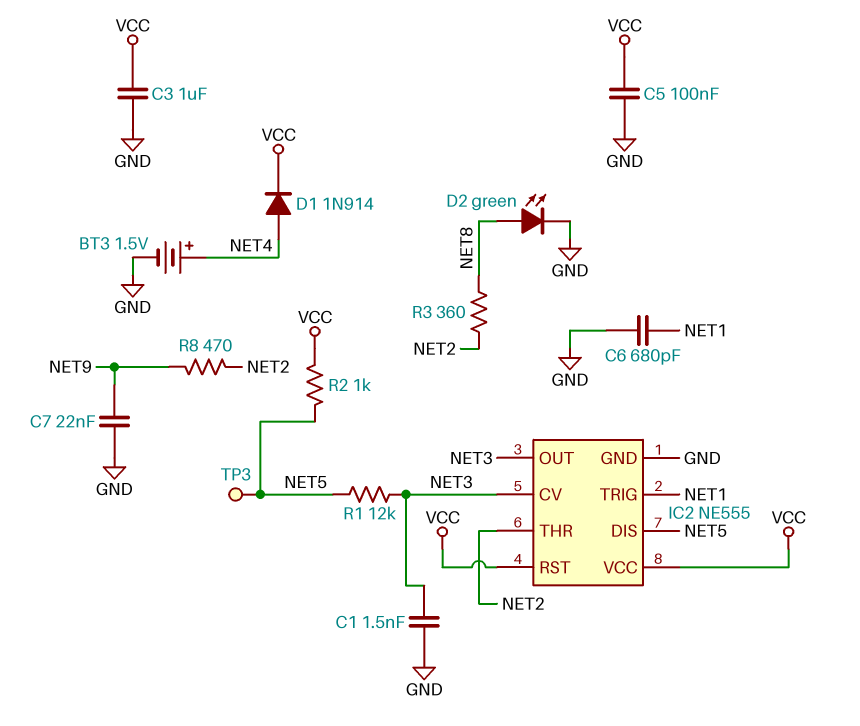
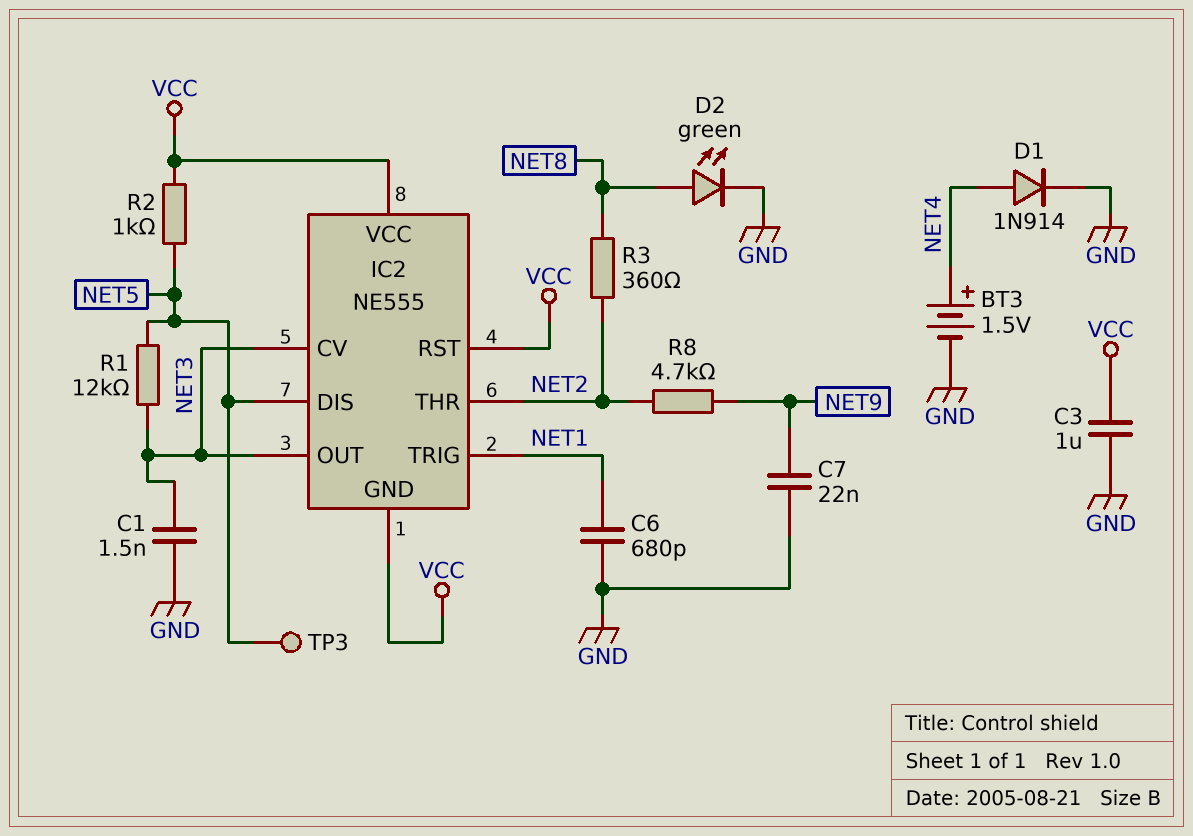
C5: 100nF (GND, VCC) -> none
D1: diode 1N914 (A NET4, K VCC) -> diode 1N914 (A NET4, K GND)
IC2 pin GND: GND -> VCC
R8: 470 (NET2, NET9) -> 4.7k (NET2, NET9)

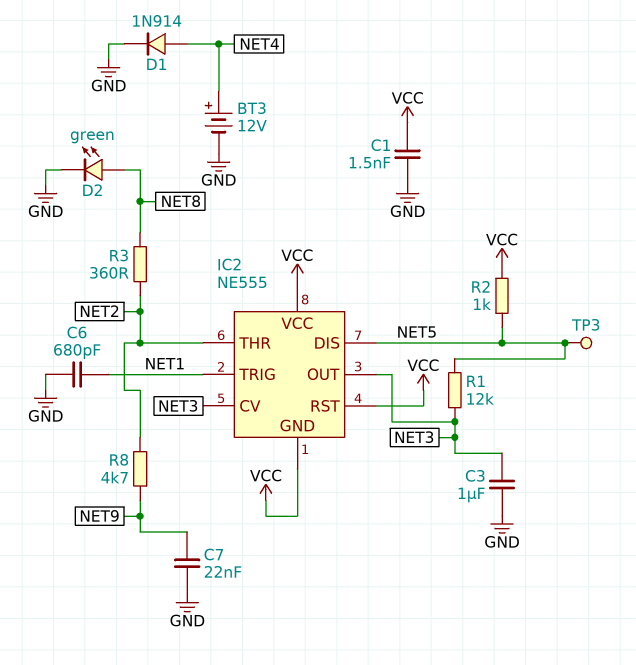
BT3: 1.5V (plus NET4, minus GND) -> 12V (plus NET4, minus GND)
C1: 1.5nF (GND, NET3) -> 1.5nF (GND, VCC)
C3: 1uF (GND, VCC) -> 1uF (GND, NET3)

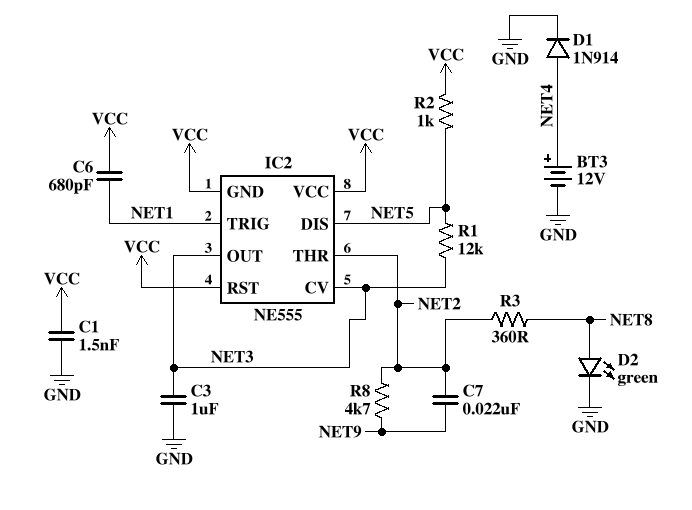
C6: 680pF (GND, NET1) -> 680pF (NET1, VCC)
C7: 22nF (GND, NET9) -> 22nF (NET2, NET9)
TP3: test point (NET5) -> none

